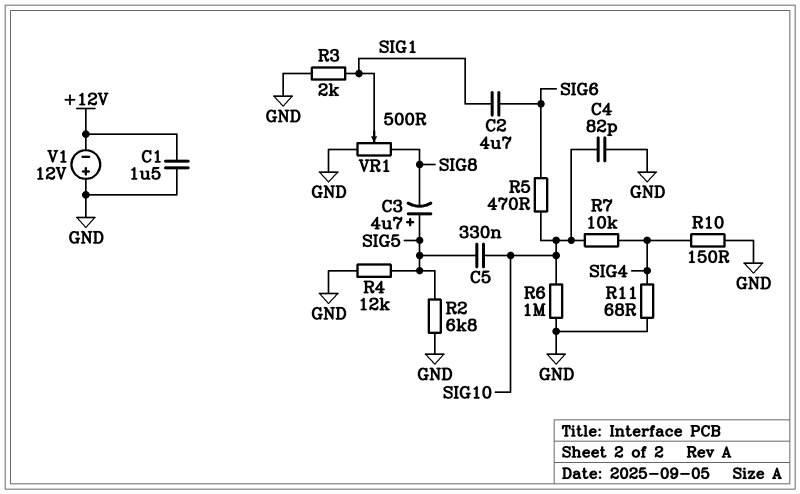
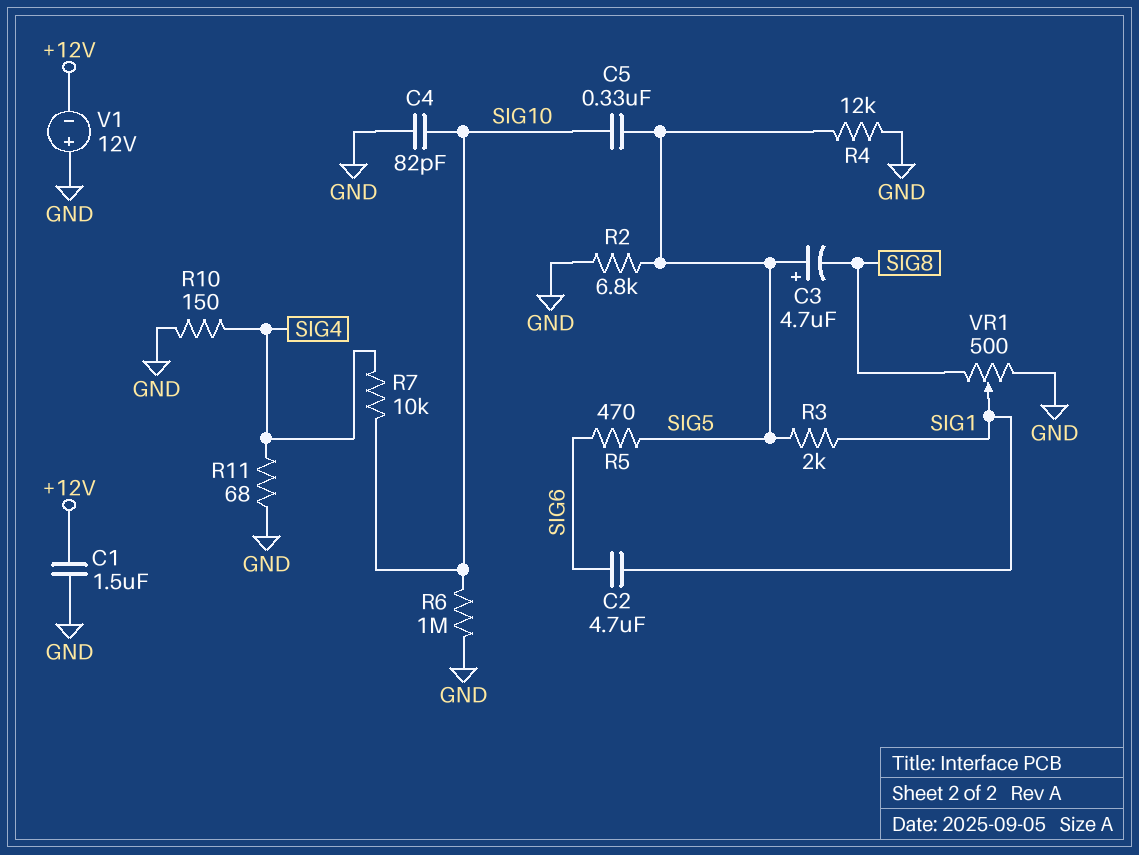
R3: 2k (GND, SIG1) -> 2k (SIG1, SIG5)
R5: 470 (SIG6, SIG10) -> 470 (SIG5, SIG6)

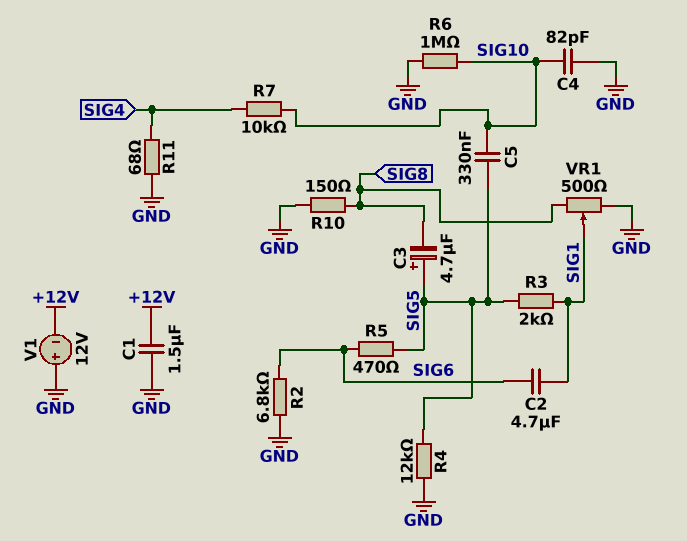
R2: 6.8k (GND, SIG5) -> 6.8k (GND, SIG6)
R10: 150 (GND, SIG4) -> 150 (GND, SIG8)

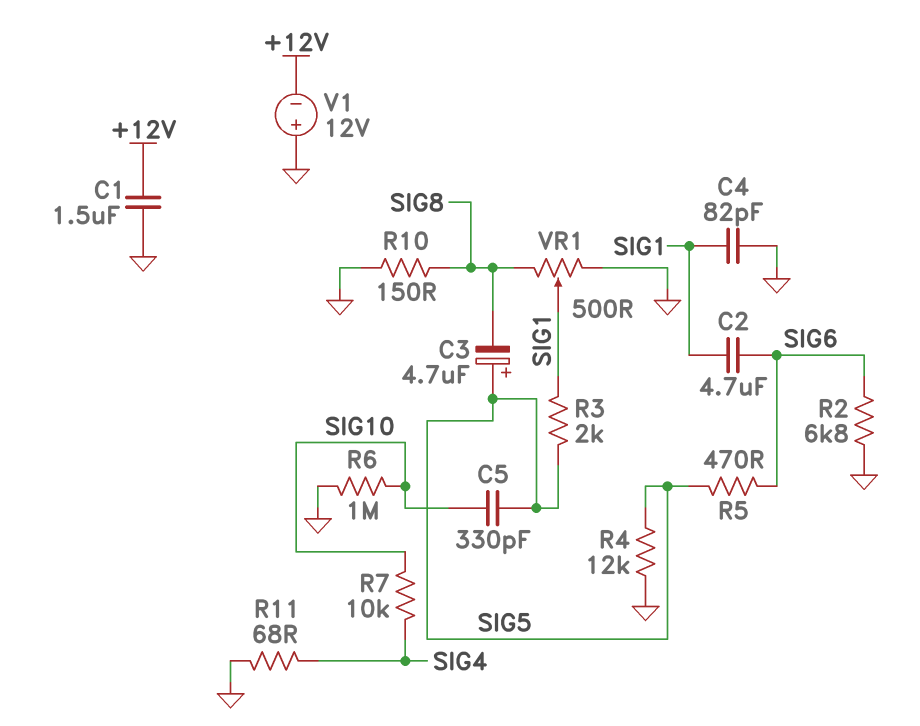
C4: 82pF (GND, SIG10) -> 82pF (GND, SIG1)
C5: 330nF (SIG5, SIG10) -> 330pF (SIG5, SIG10)

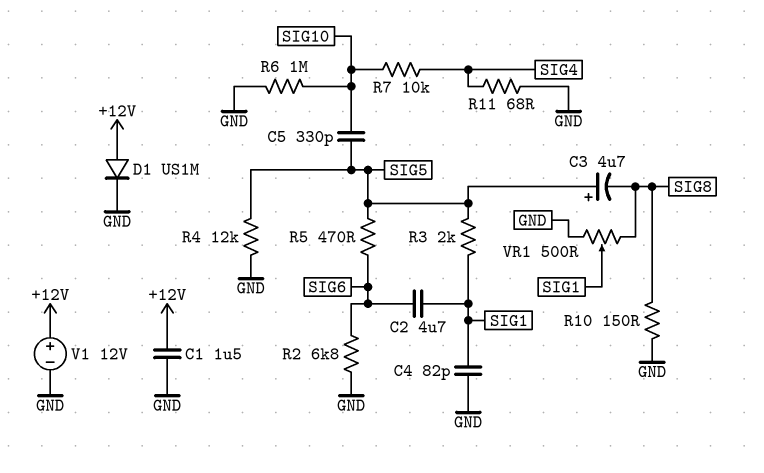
D1: none -> diode US1M (A +12V, K GND)
V1: 12V (plus GND, minus +12V) -> 12V (plus +12V, minus GND)

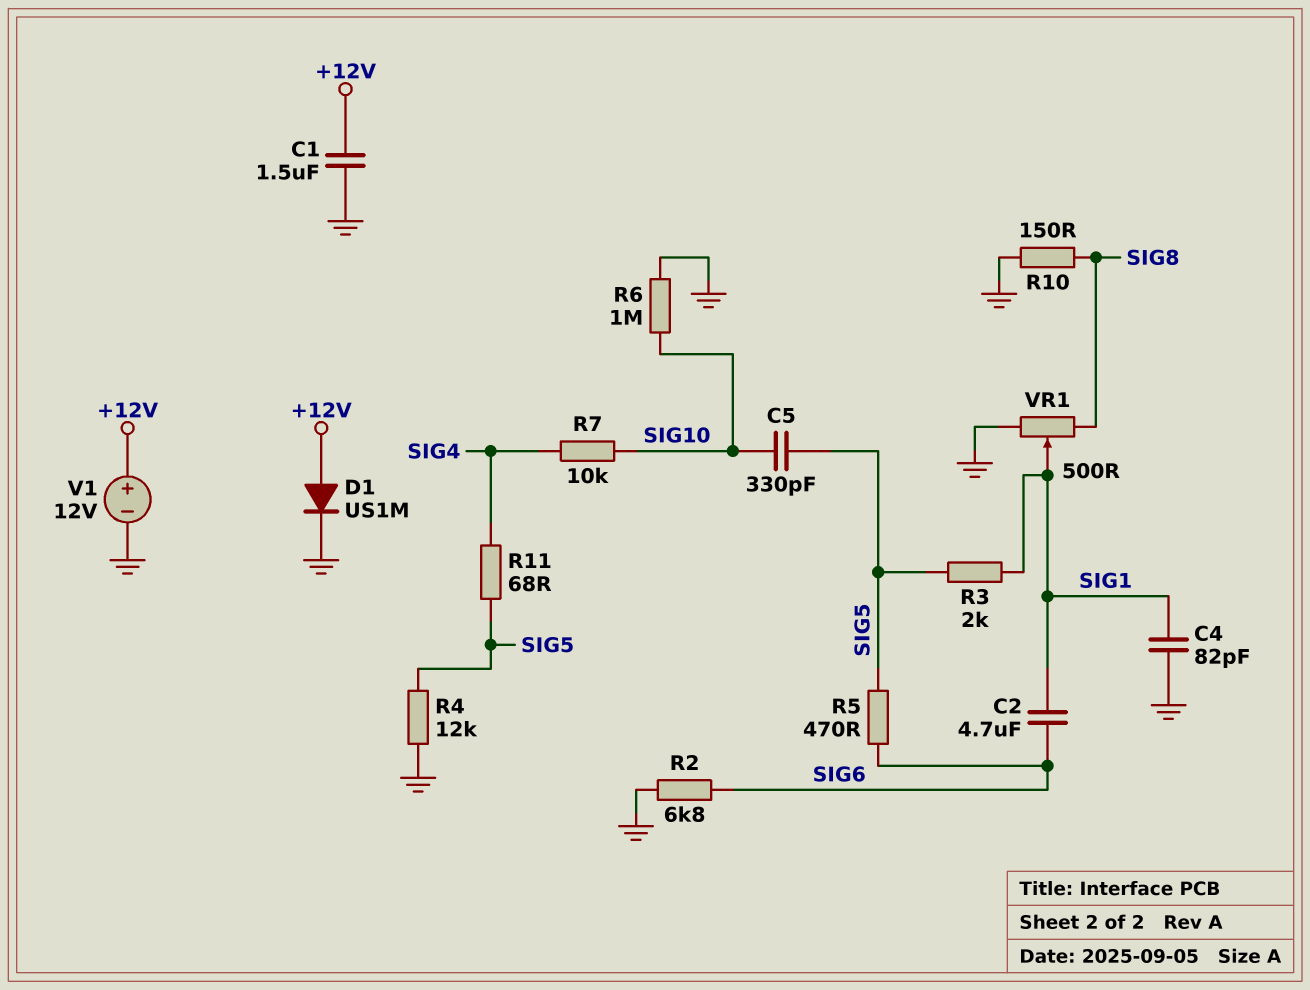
C3: 4.7uF (plus SIG5, minus SIG8) -> none
R11: 68 (GND, SIG4) -> 68 (SIG4, SIG5)

